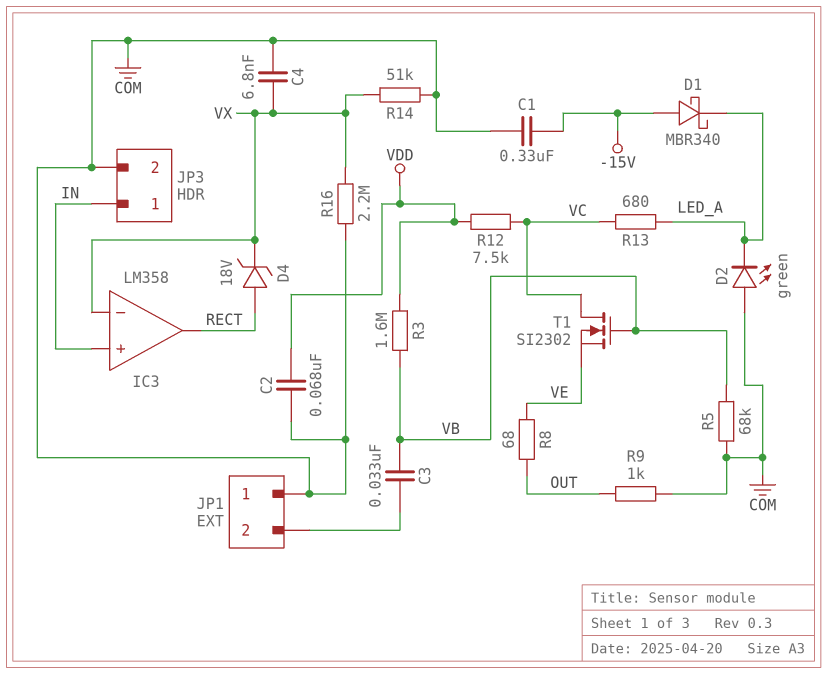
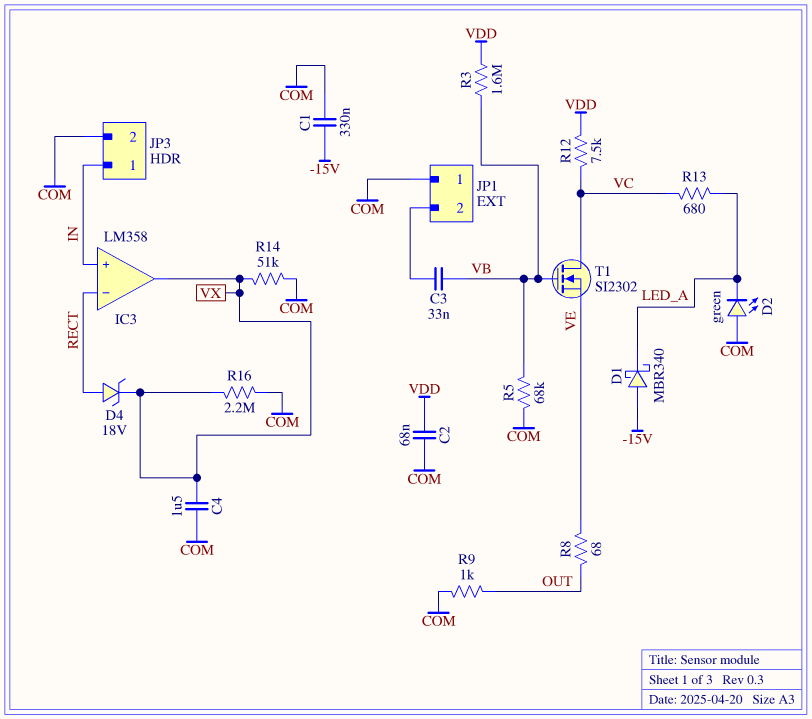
C4: 6.8nF (COM, VX) -> 1.5uF (COM, VX)
IC3 pin in-: VX -> RECT
IC3 pin out: RECT -> VX

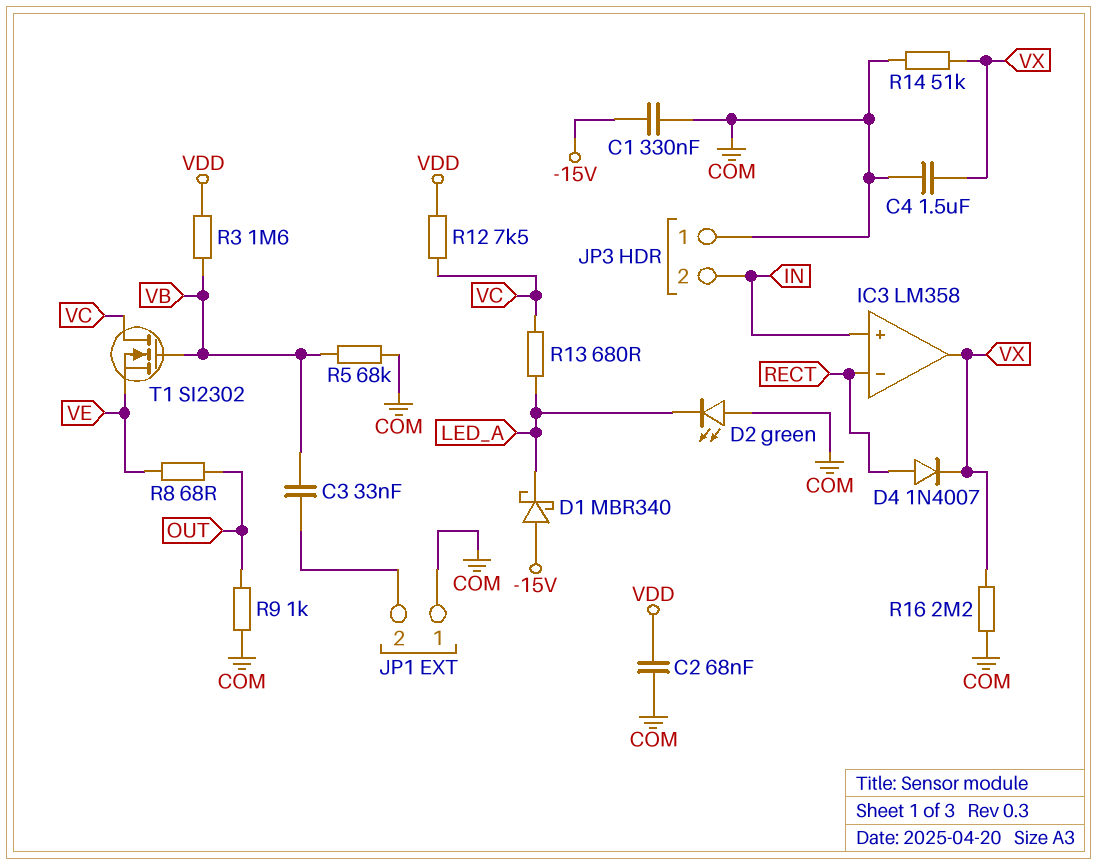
D4: zener 18V (A RECT, K VX) -> diode 1N4007 (A RECT, K VX)
JP3 pin 1: IN -> COM
JP3 pin 2: COM -> IN

